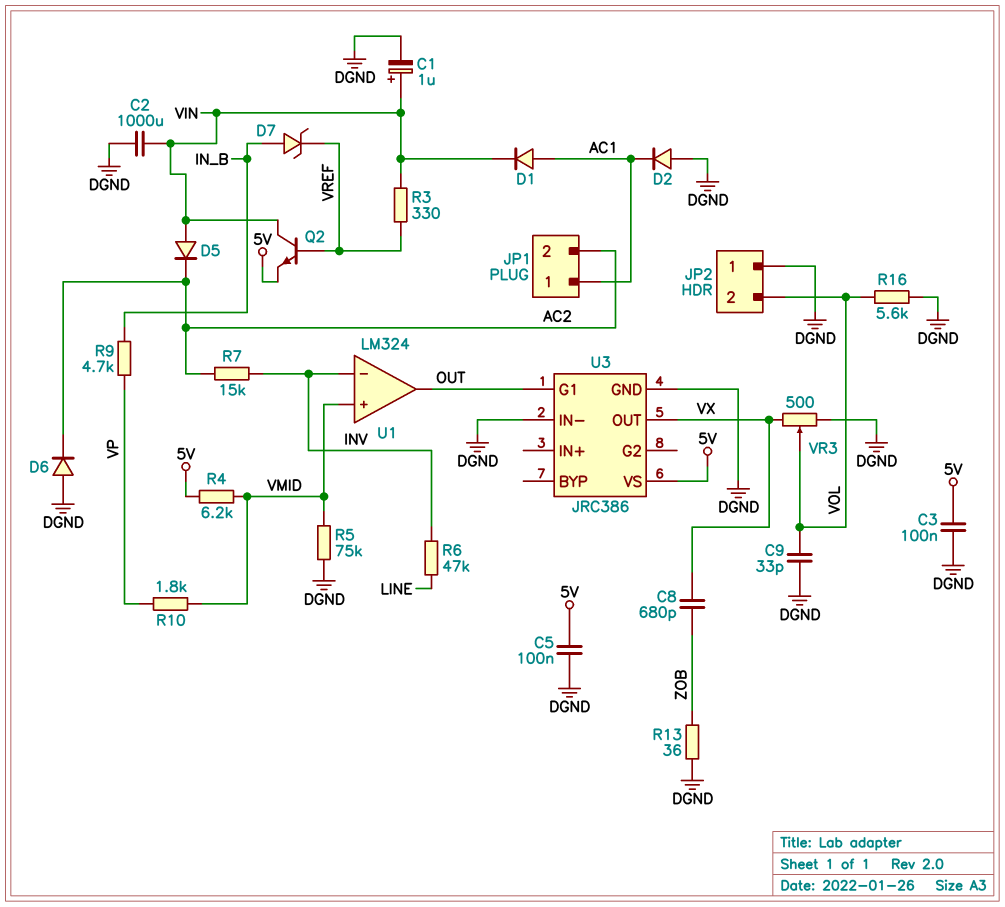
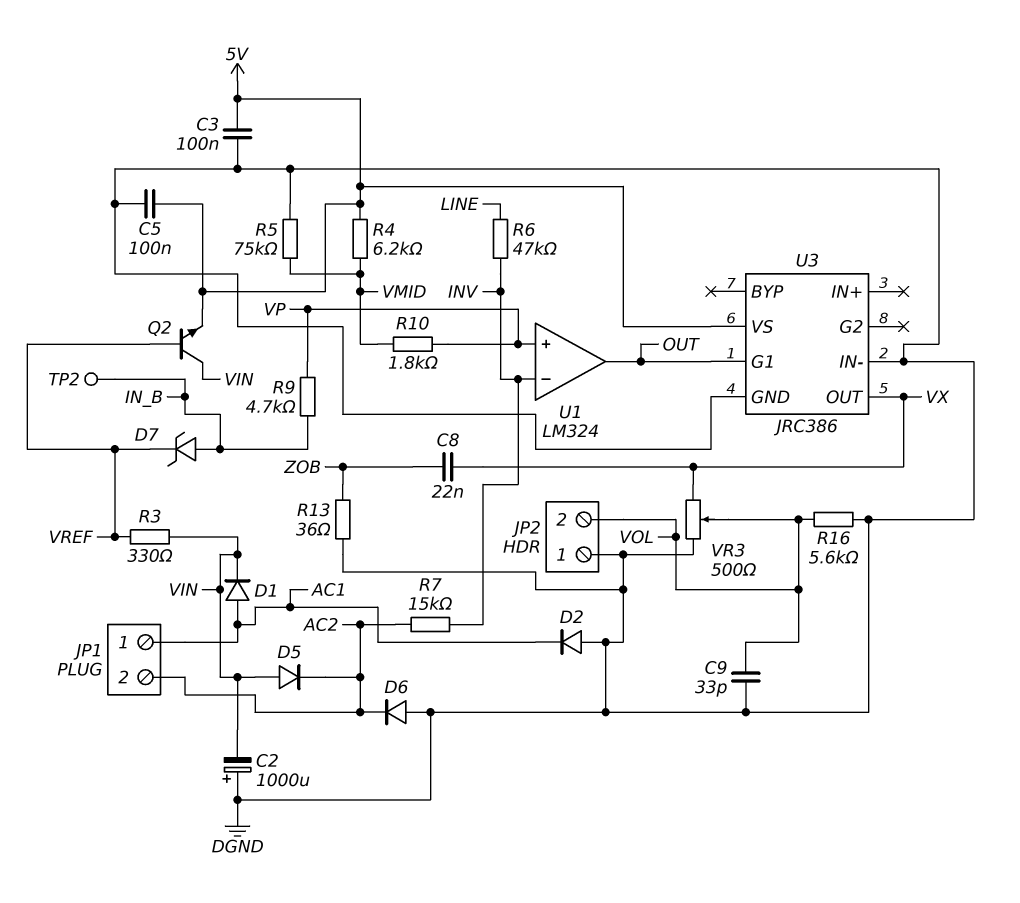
C1: 1uF (plus VIN, minus DGND) -> none
C2: 1000uF (DGND, VIN) -> 1000uF (plus DGND, minus VIN)
C8: 680pF (VX, ZOB) -> 22nF (VX, ZOB)
TP2: none -> test point (IN_B)
U1 pin in+: VMID -> VP

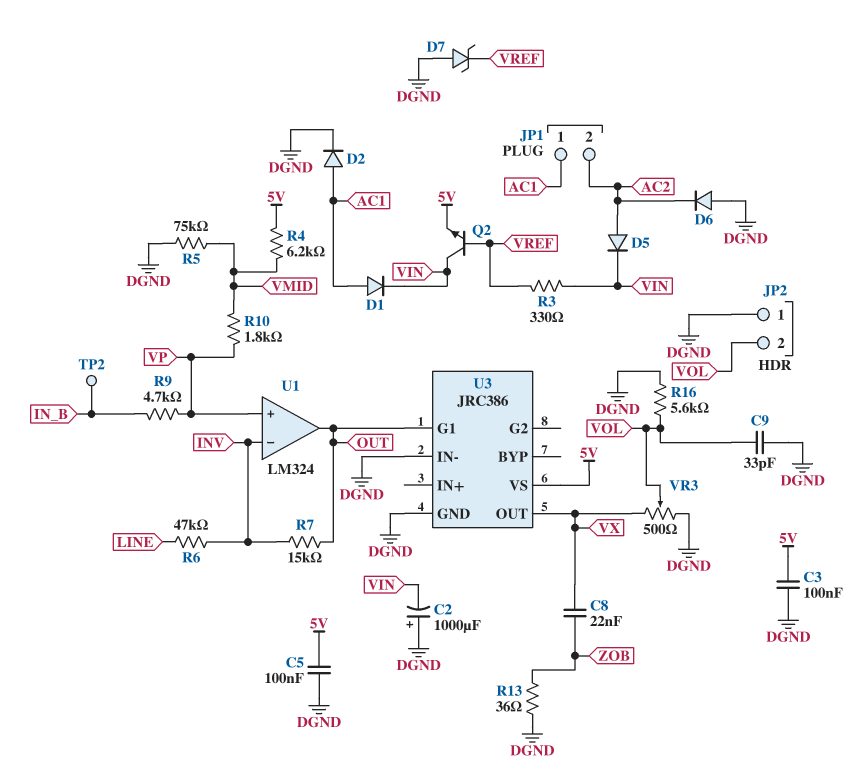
D2: diode (A DGND, K AC1) -> diode (A AC1, K DGND)
D5: diode (A VIN, K AC2) -> diode (A AC2, K VIN)
D7: zener (A IN_B, K VREF) -> zener (A DGND, K VREF)
R7: 15k (AC2, INV) -> 15k (INV, OUT)

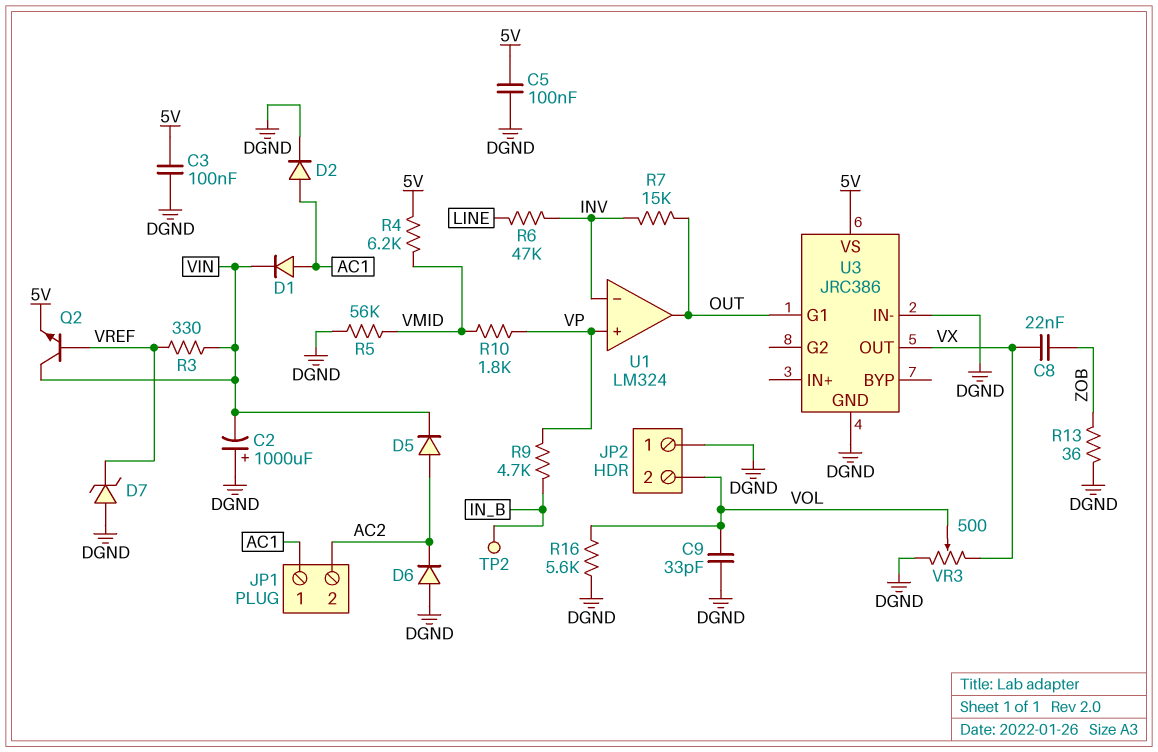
R5: 75k (DGND, VMID) -> 56k (DGND, VMID)

